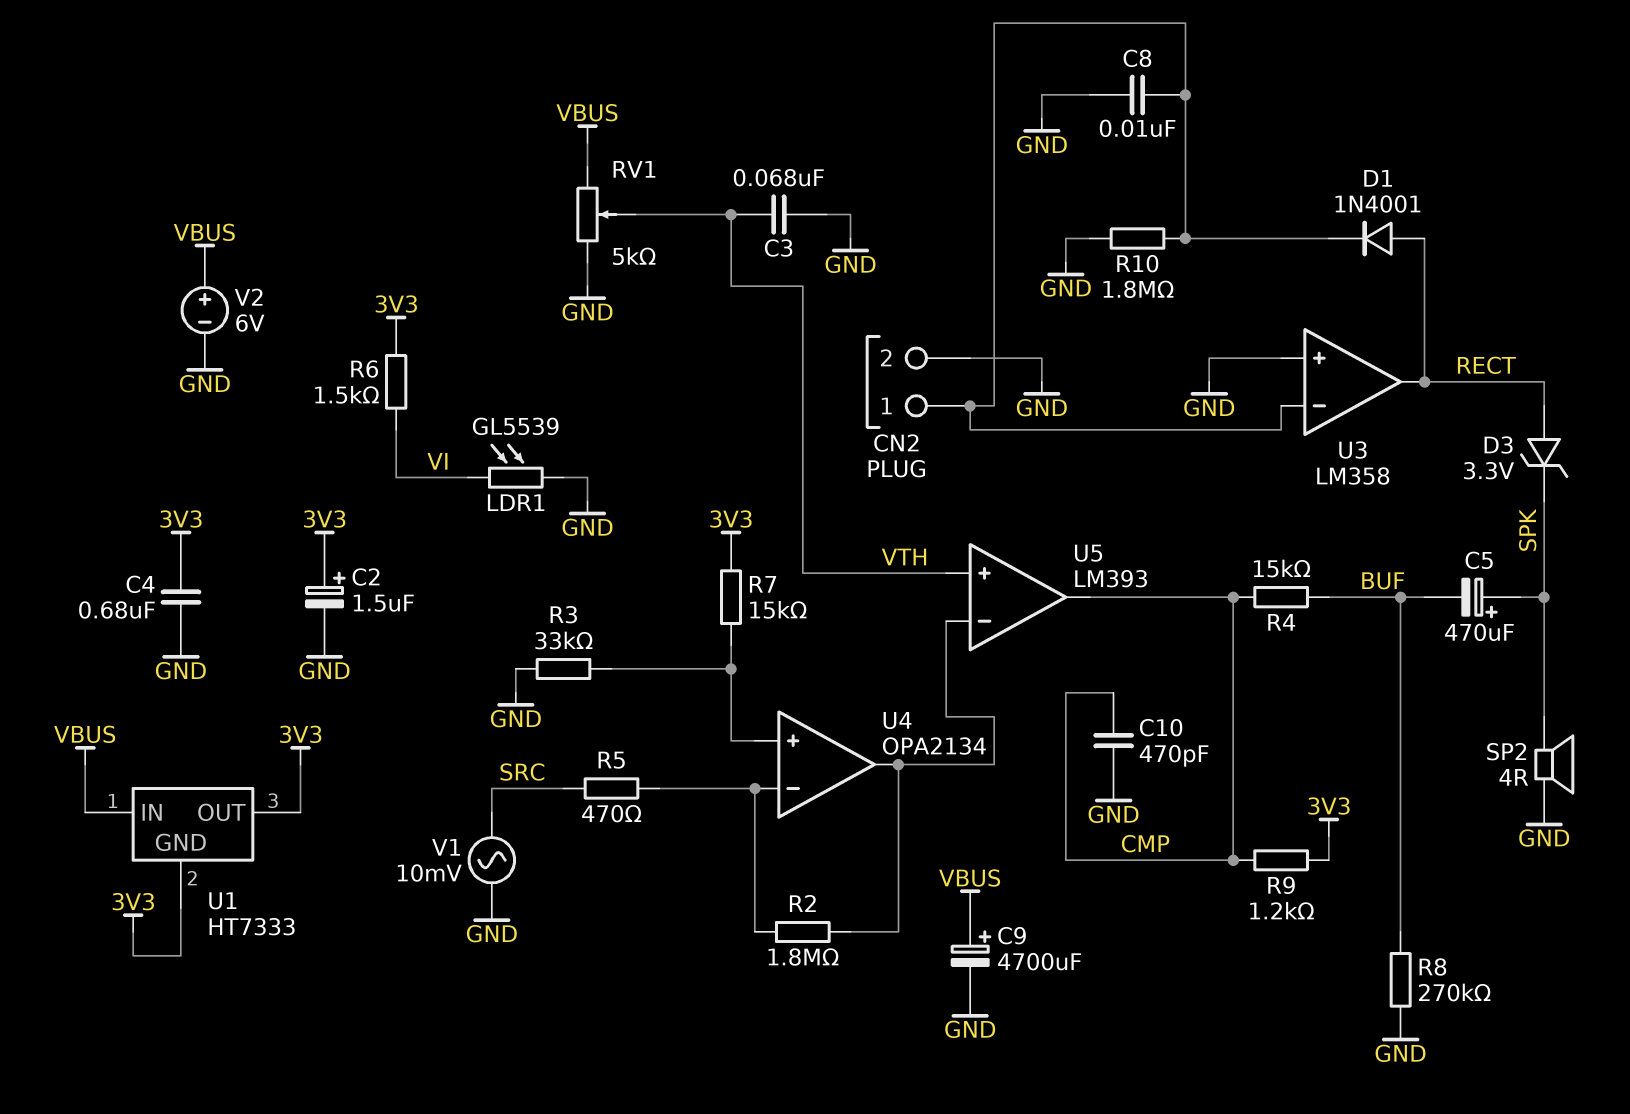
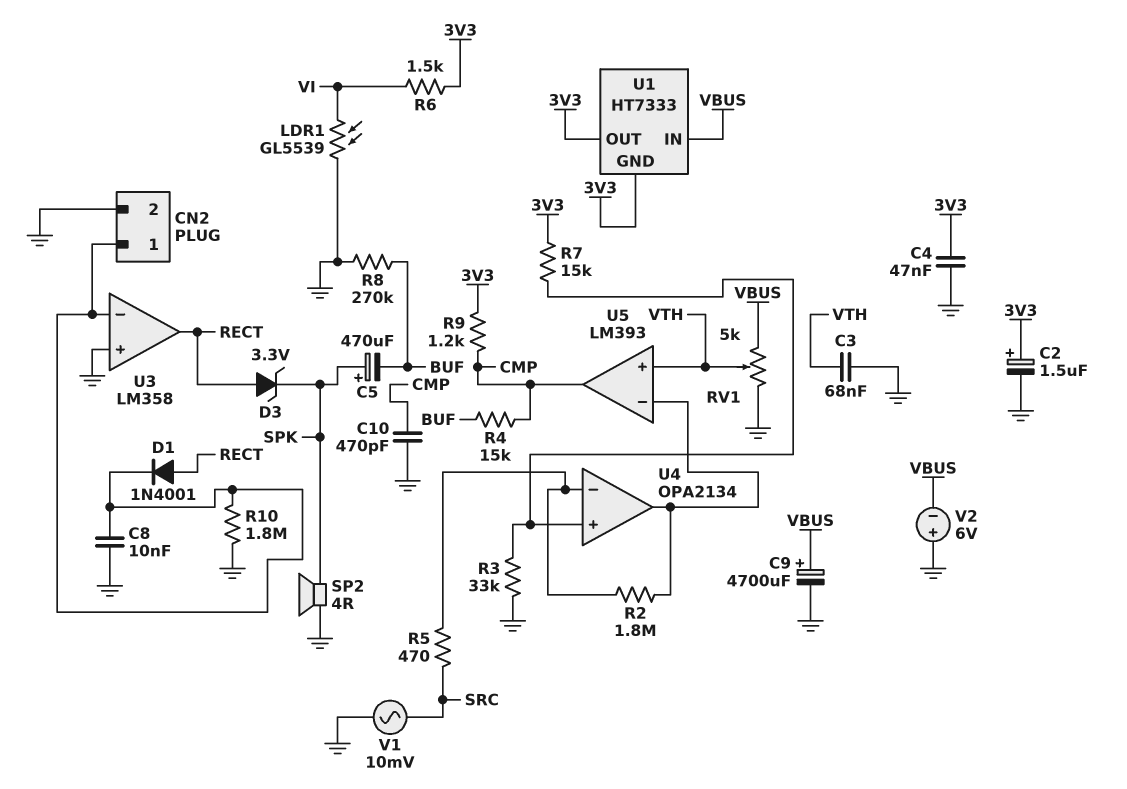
C4: 680nF (3V3, GND) -> 47nF (3V3, GND)
V2: 6V (plus VBUS, minus GND) -> 6V (plus GND, minus VBUS)

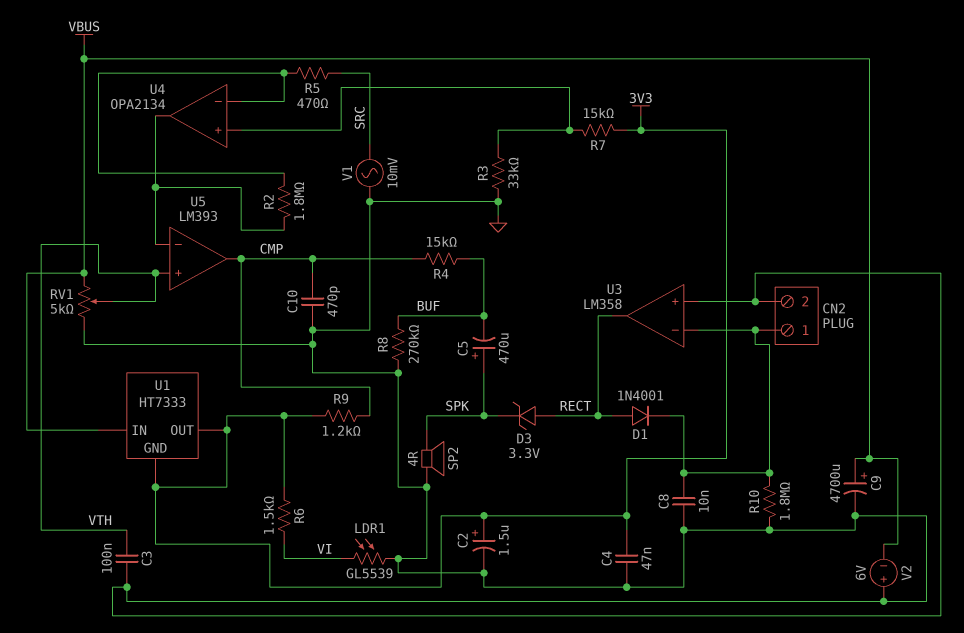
C3: 68nF (GND, VTH) -> 100nF (GND, VTH)

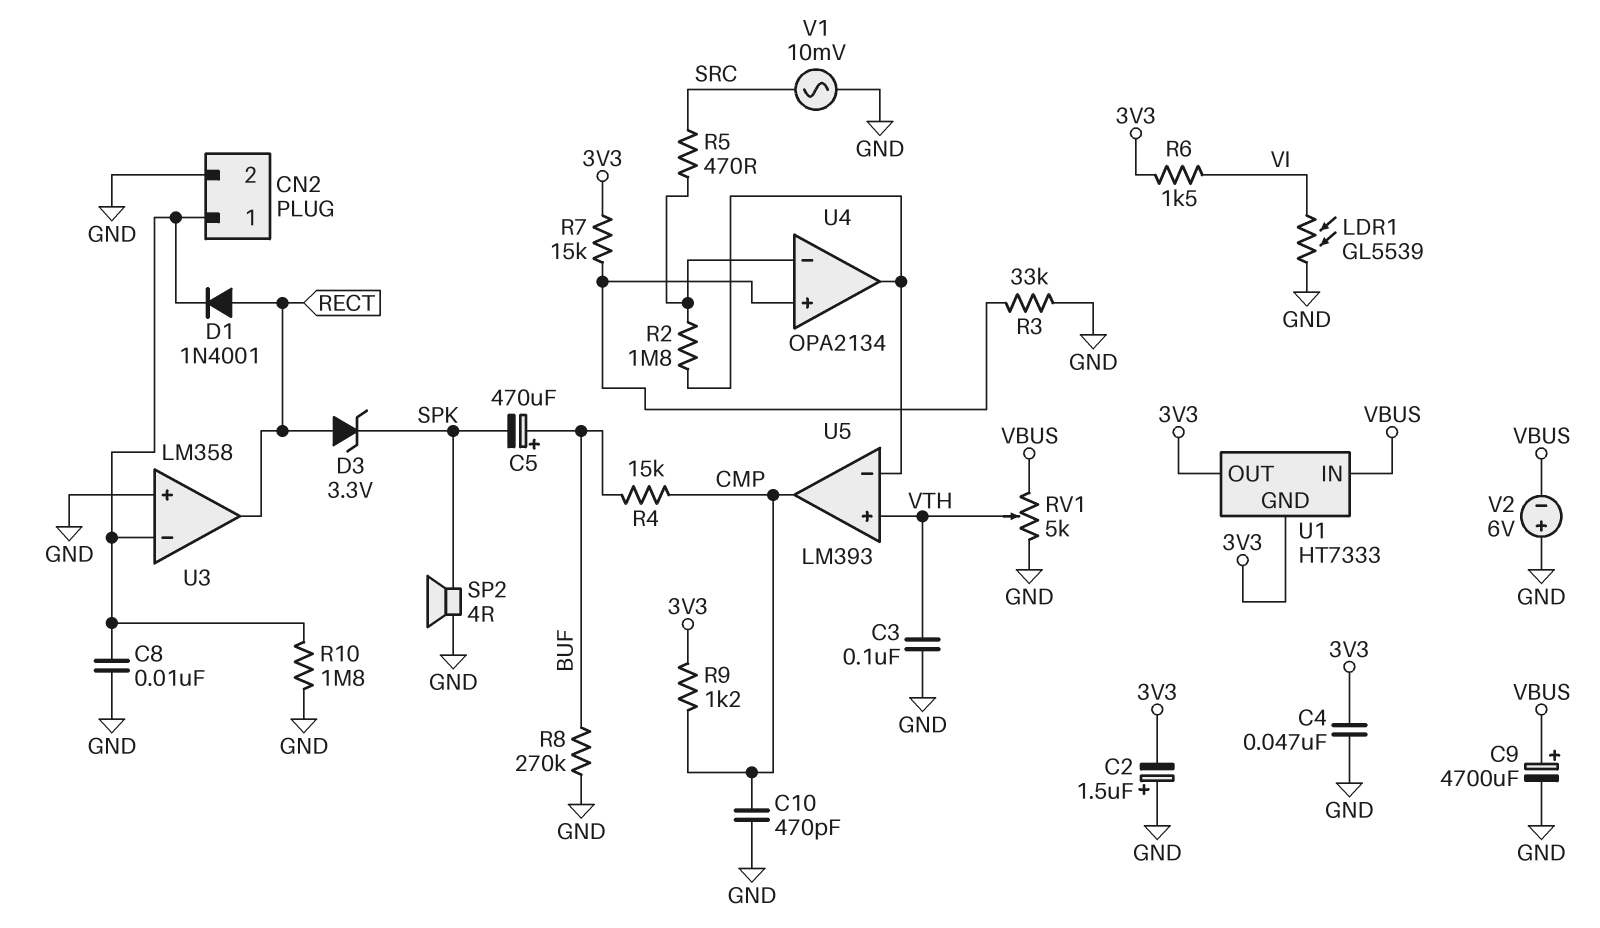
C2: 1.5uF (plus 3V3, minus GND) -> 1.5uF (plus GND, minus 3V3)
C5: 470uF (plus SPK, minus BUF) -> 470uF (plus BUF, minus SPK)

